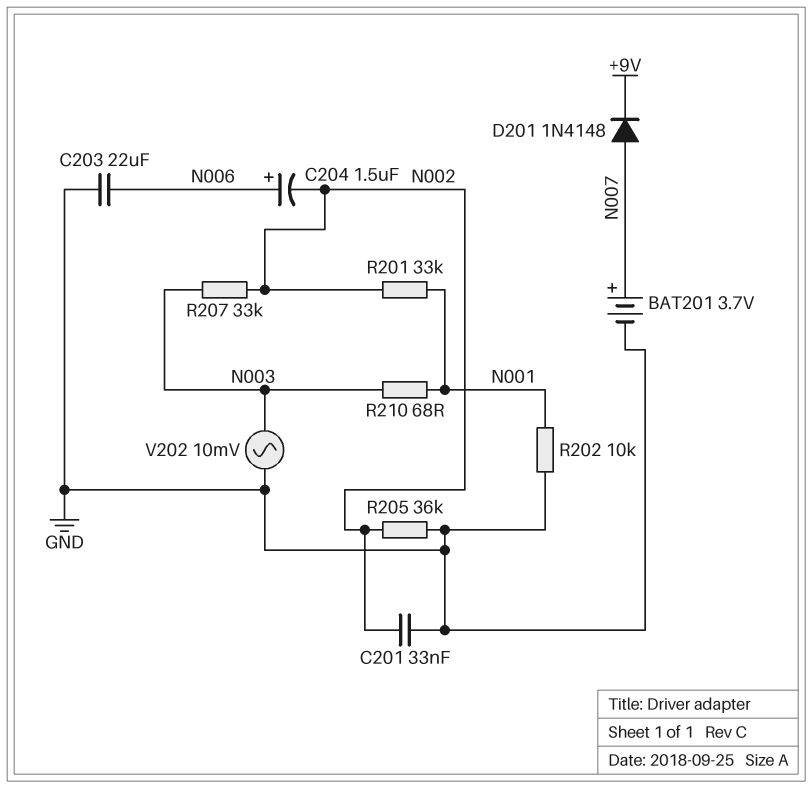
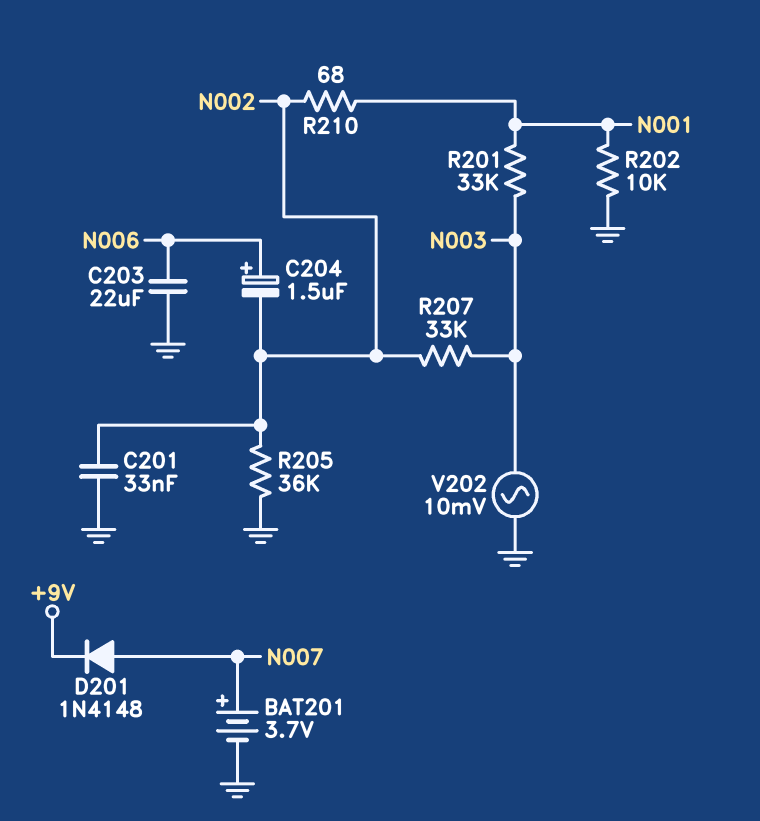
R201: 33k (N001, N002) -> 33k (N001, N003)
R210: 68 (N001, N003) -> 68 (N001, N002)

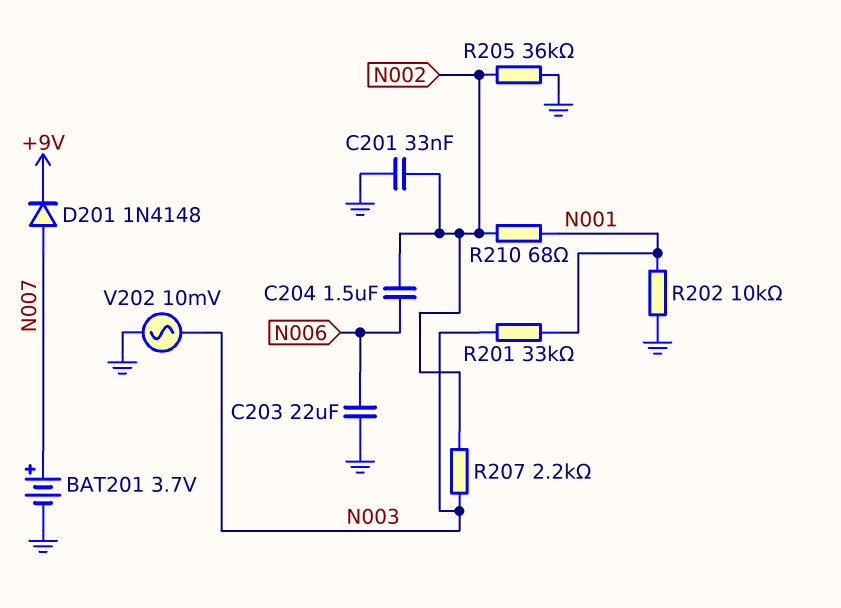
C204: 1.5uF (plus N006, minus N002) -> 1.5uF (N002, N006)
R207: 33k (N002, N003) -> 2.2k (N002, N003)

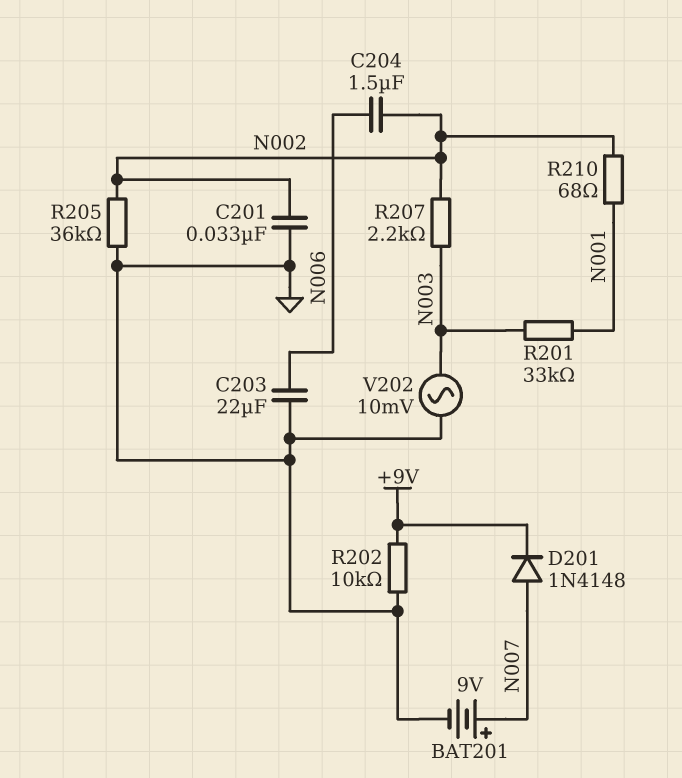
BAT201: 3.7V (plus N007, minus GND) -> 9V (plus N007, minus GND)
R202: 10k (GND, N001) -> 10k (+9V, GND)

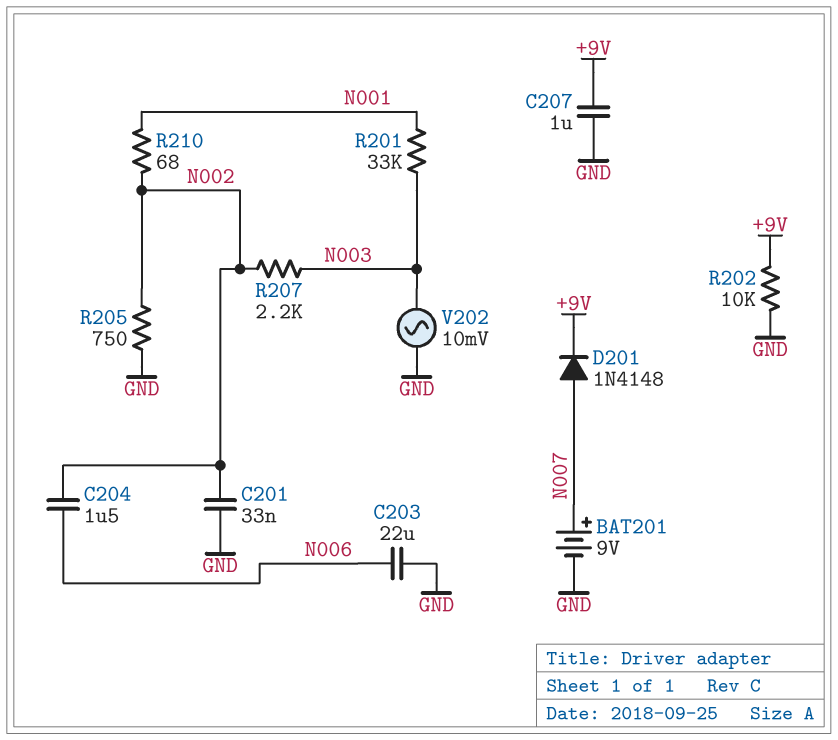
C207: none -> 1uF (+9V, GND)
R205: 36k (GND, N002) -> 750 (GND, N002)

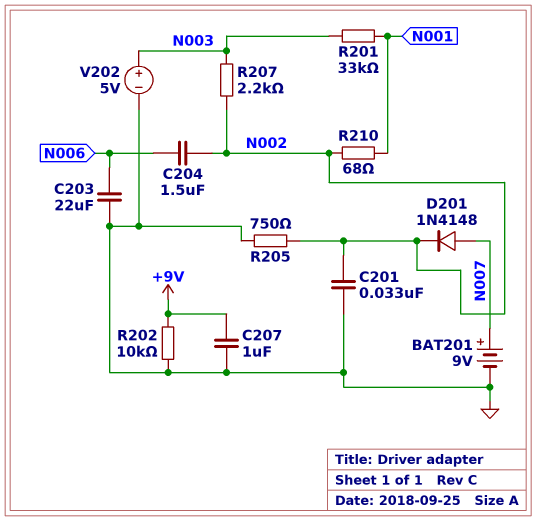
D201: diode 1N4148 (A N007, K +9V) -> diode 1N4148 (A N007, K N002)
V202: AC 10mV (GND, N003) -> 5V (plus N003, minus GND)

